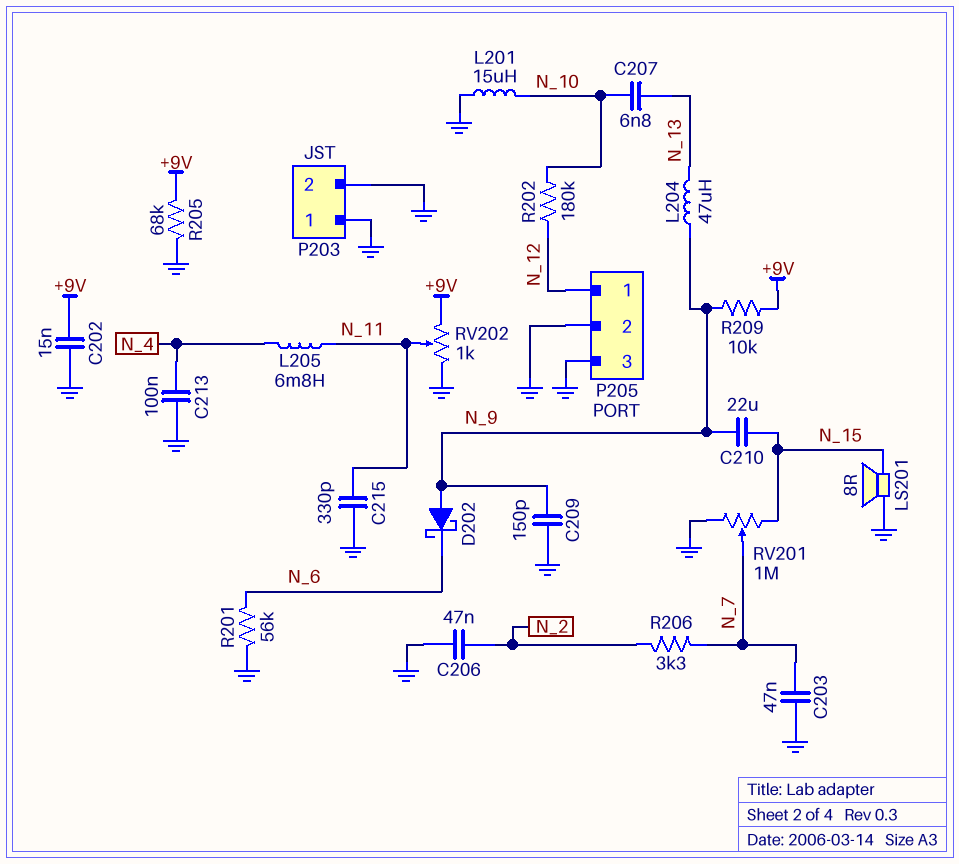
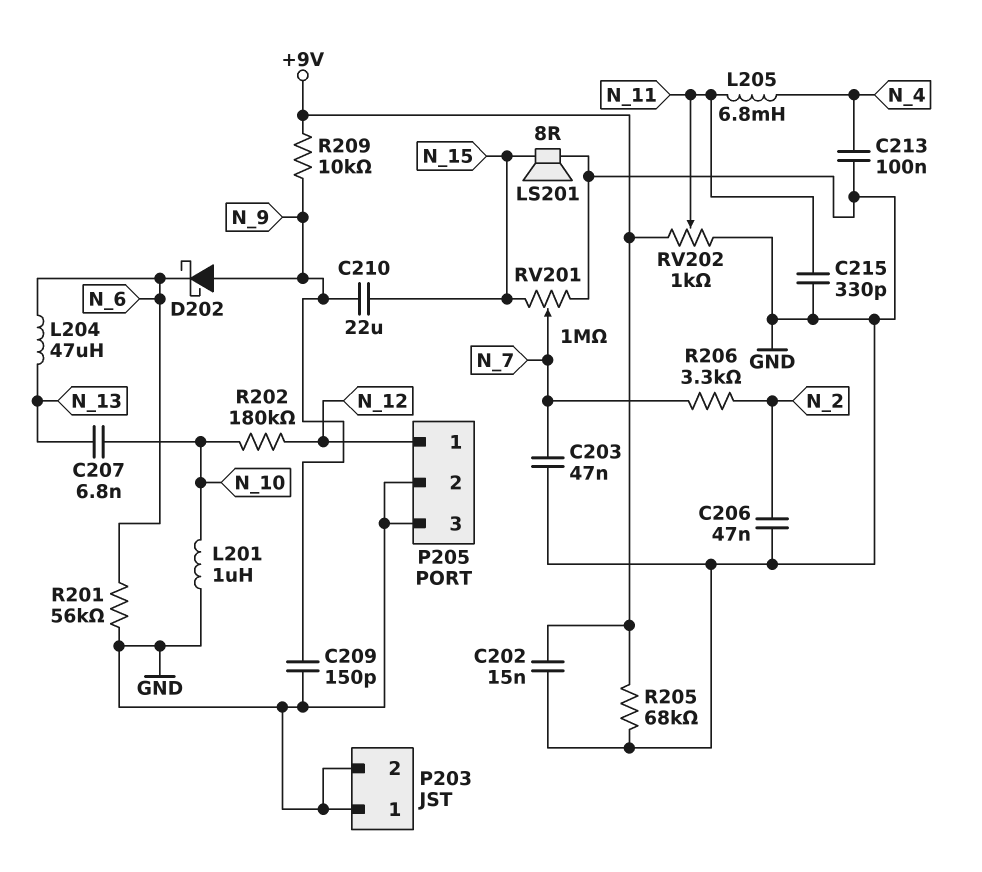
L201: 15uH (GND, N_10) -> 1uH (GND, N_10)
L204: 47uH (N_9, N_13) -> 47uH (N_6, N_13)

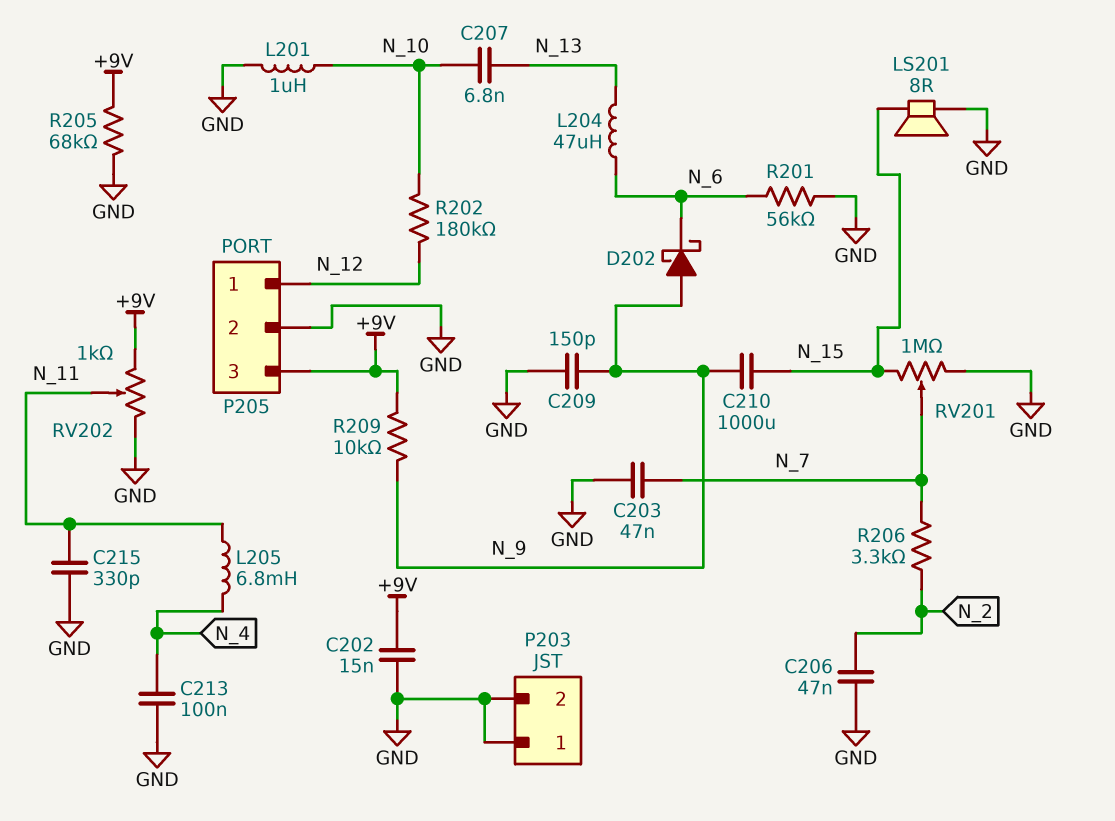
C210: 22uF (N_9, N_15) -> 1000uF (N_9, N_15)
P205 pin 3: GND -> +9V

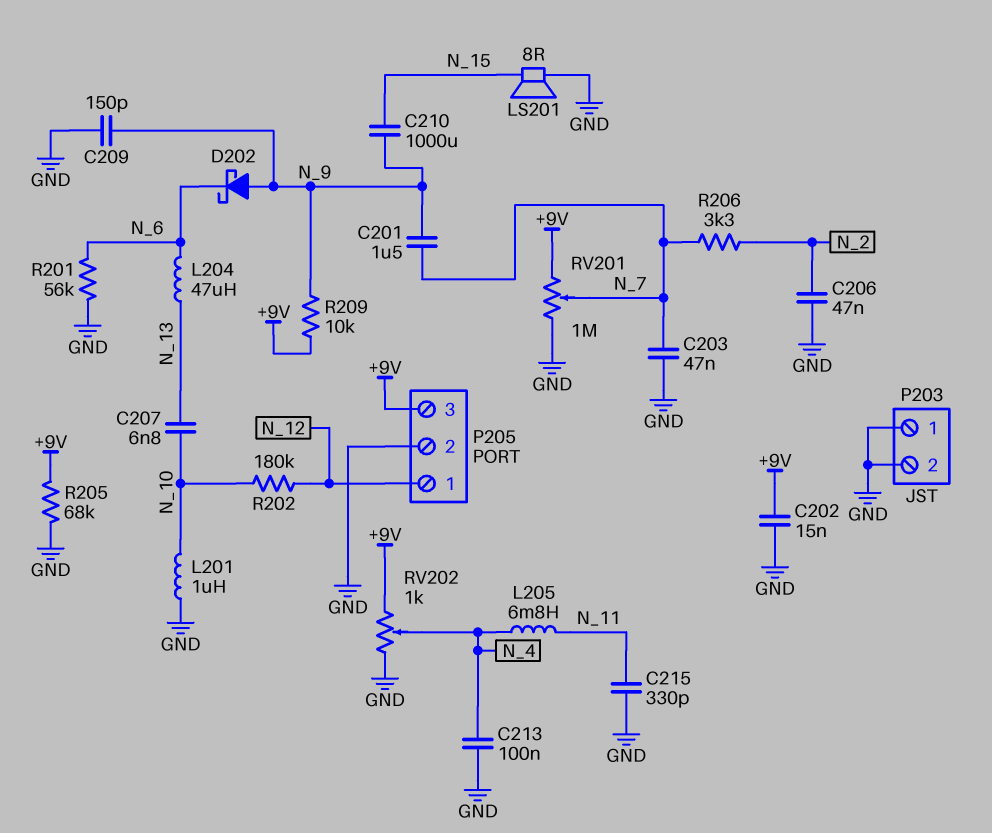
C201: none -> 1.5uF (N_7, N_9)
RV201: 1M (GND, N_15, wiper N_7) -> 1M (+9V, GND, wiper N_7)
RV202: 1k (+9V, GND, wiper N_11) -> 1k (+9V, GND, wiper N_4)

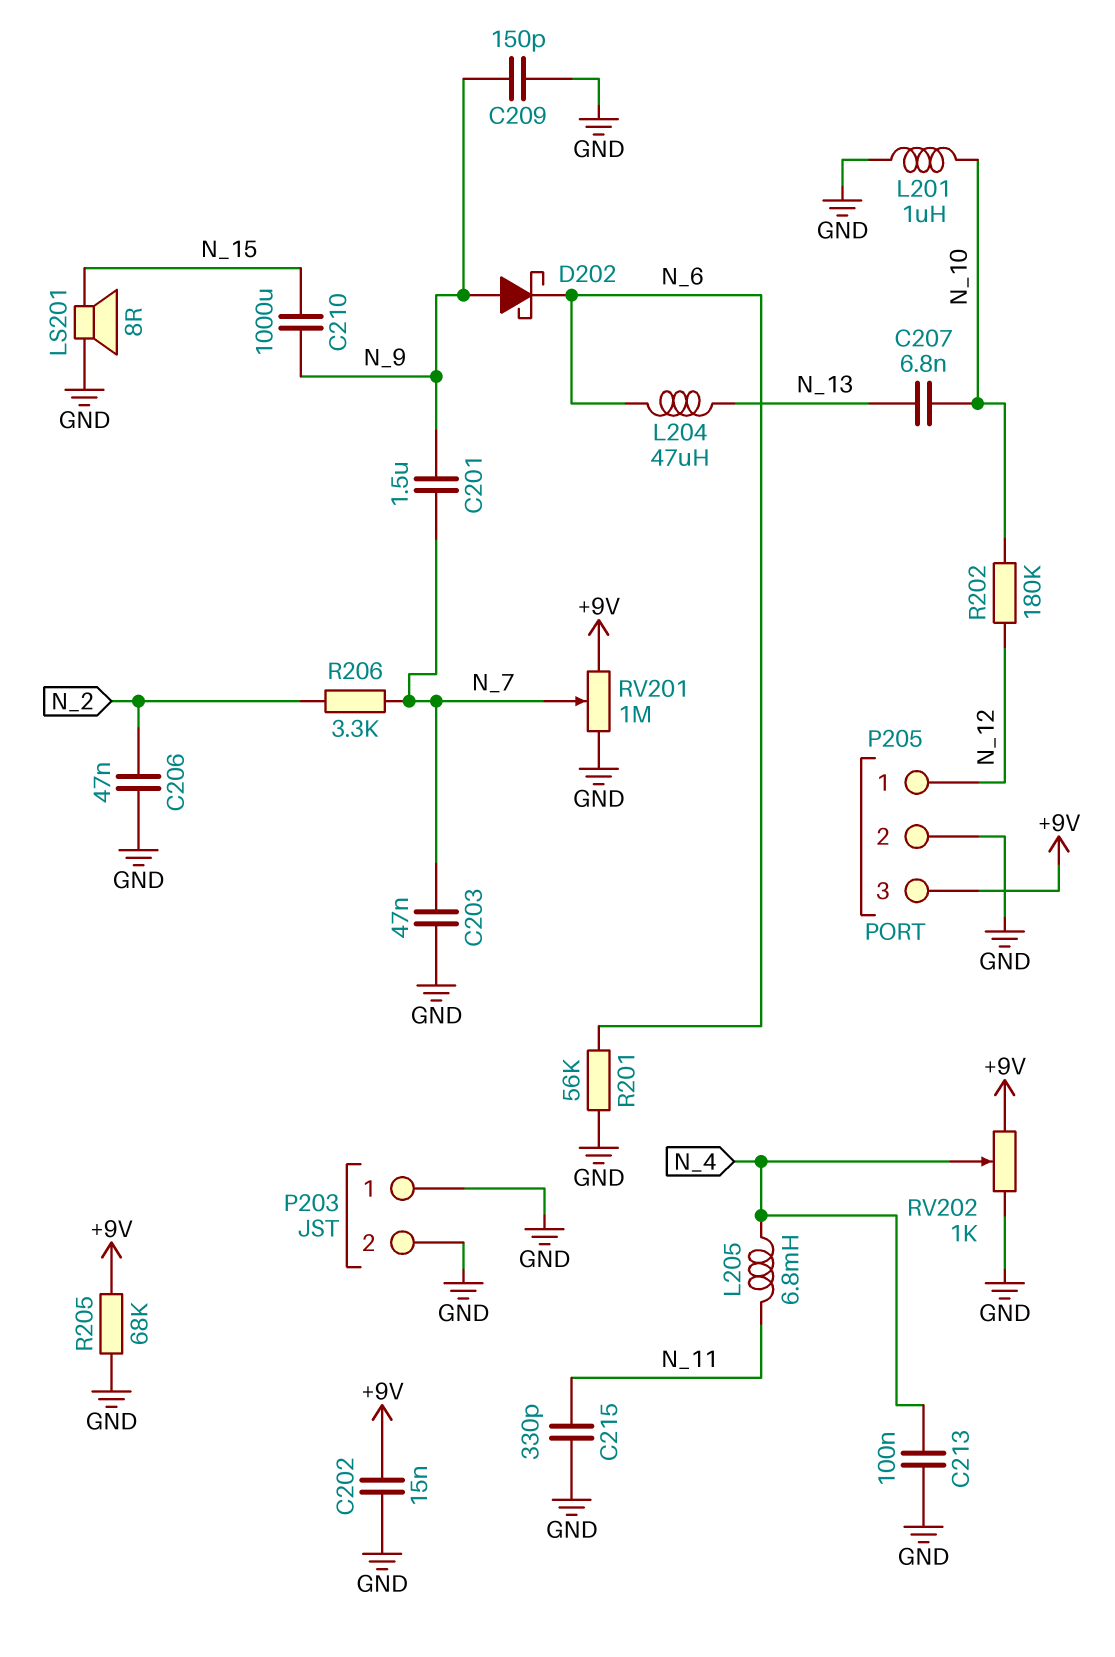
R209: 10k (+9V, N_9) -> none

